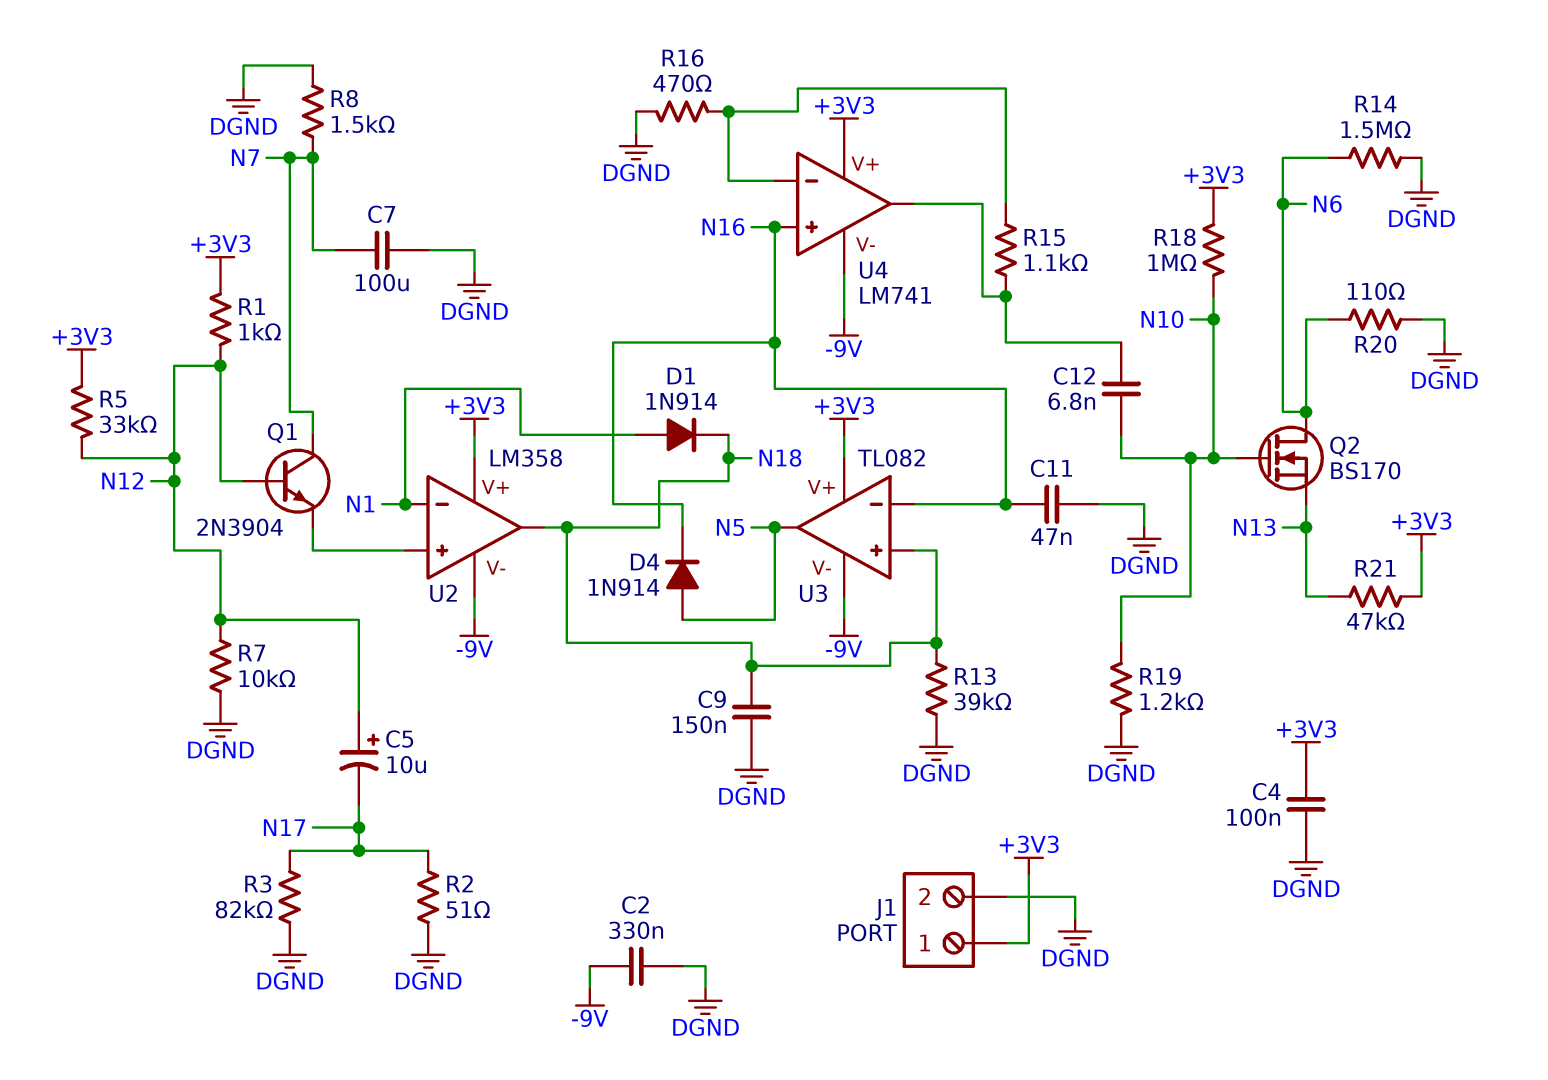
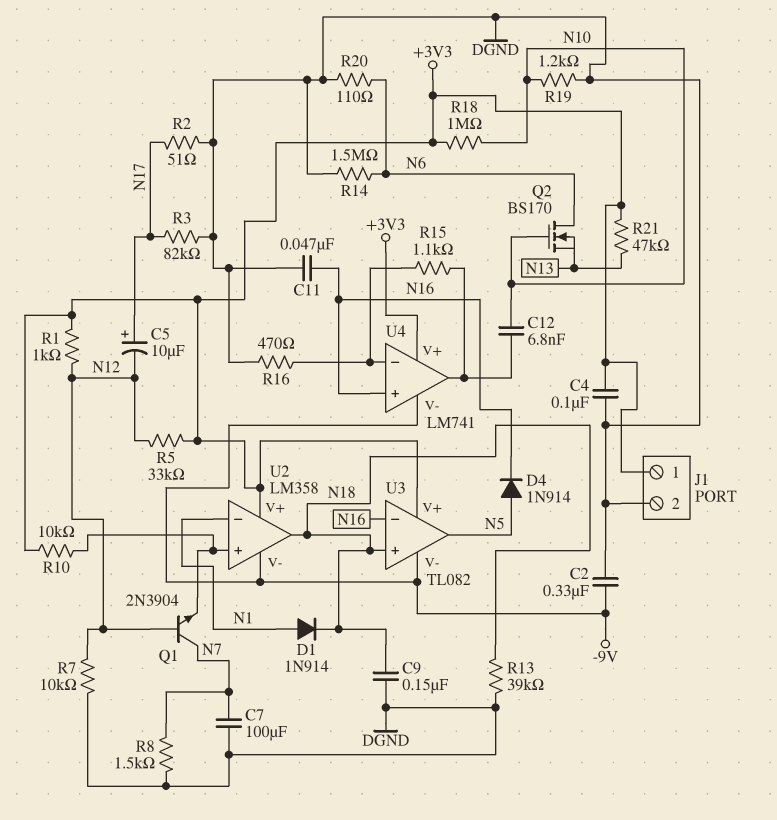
C5: 10uF (plus N12, minus N17) -> 10uF (plus N17, minus N12)
R10: none -> 10k (+3V3, U2/in+)

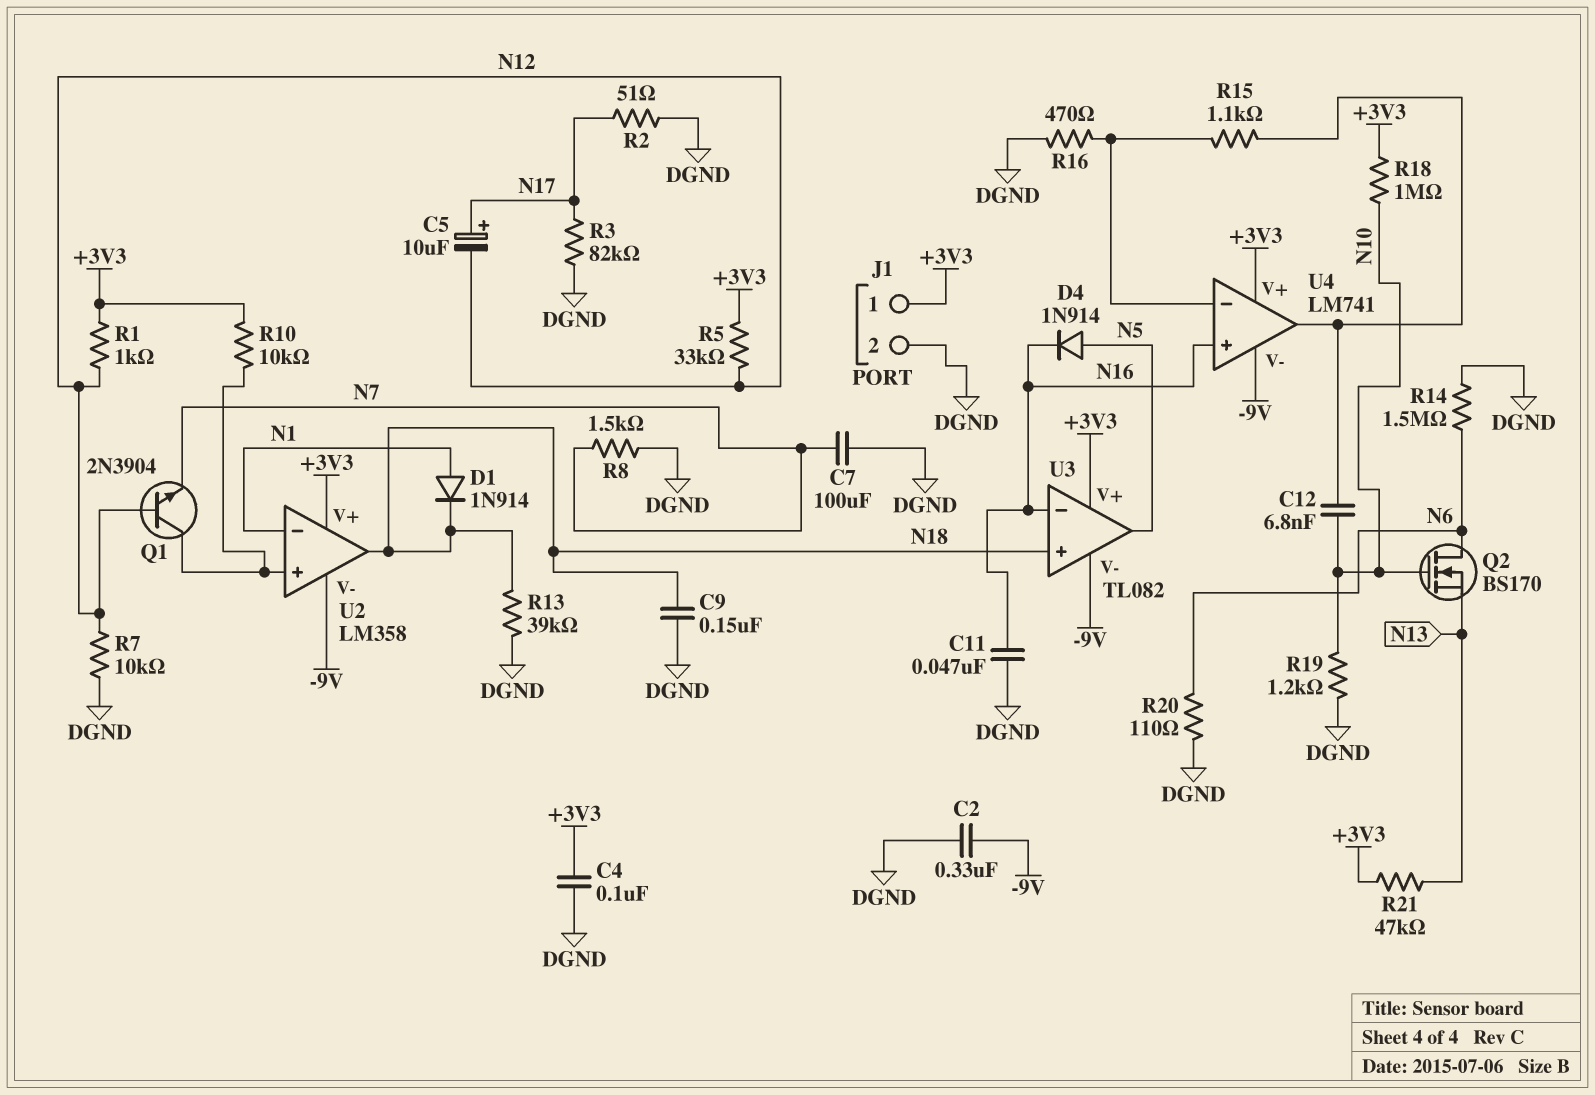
Q1: NPN 2N3904 (B N12, C N7, E U2/in+) -> NPN 2N3904 (B N12, C U2/in+, E N7)

